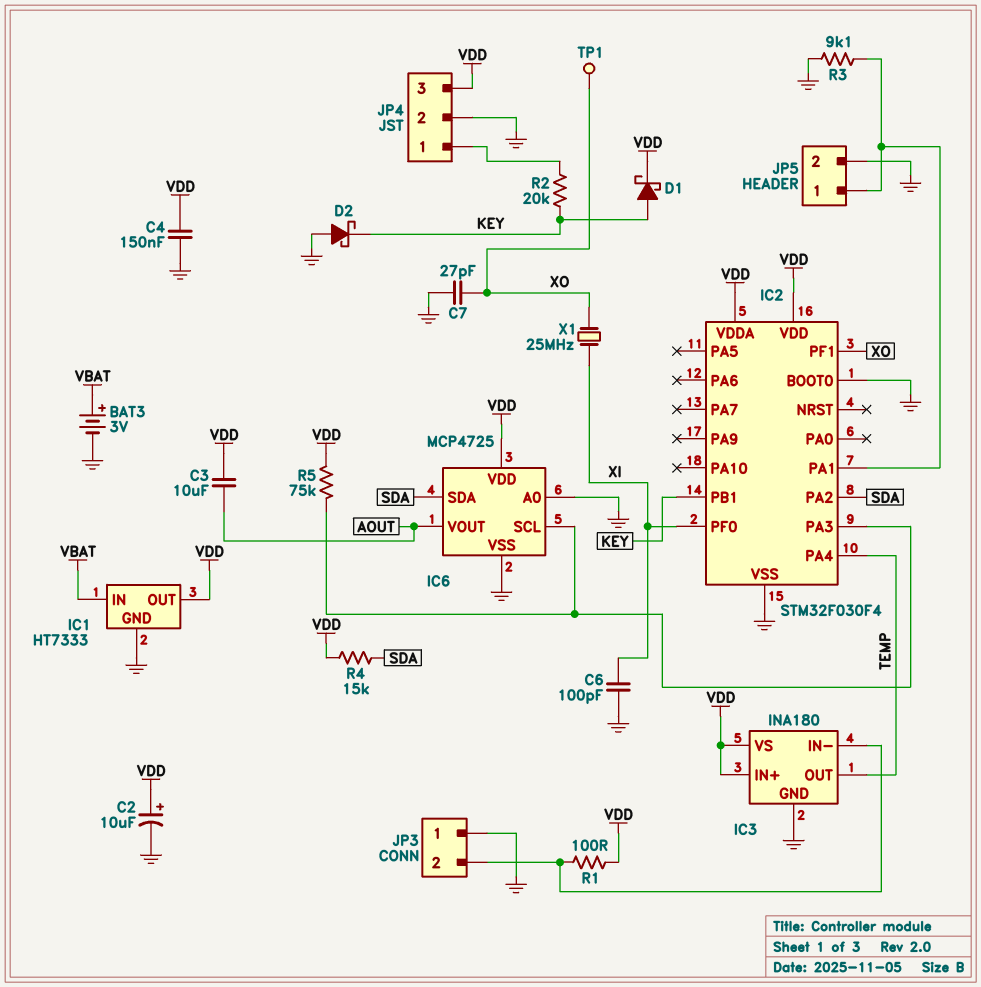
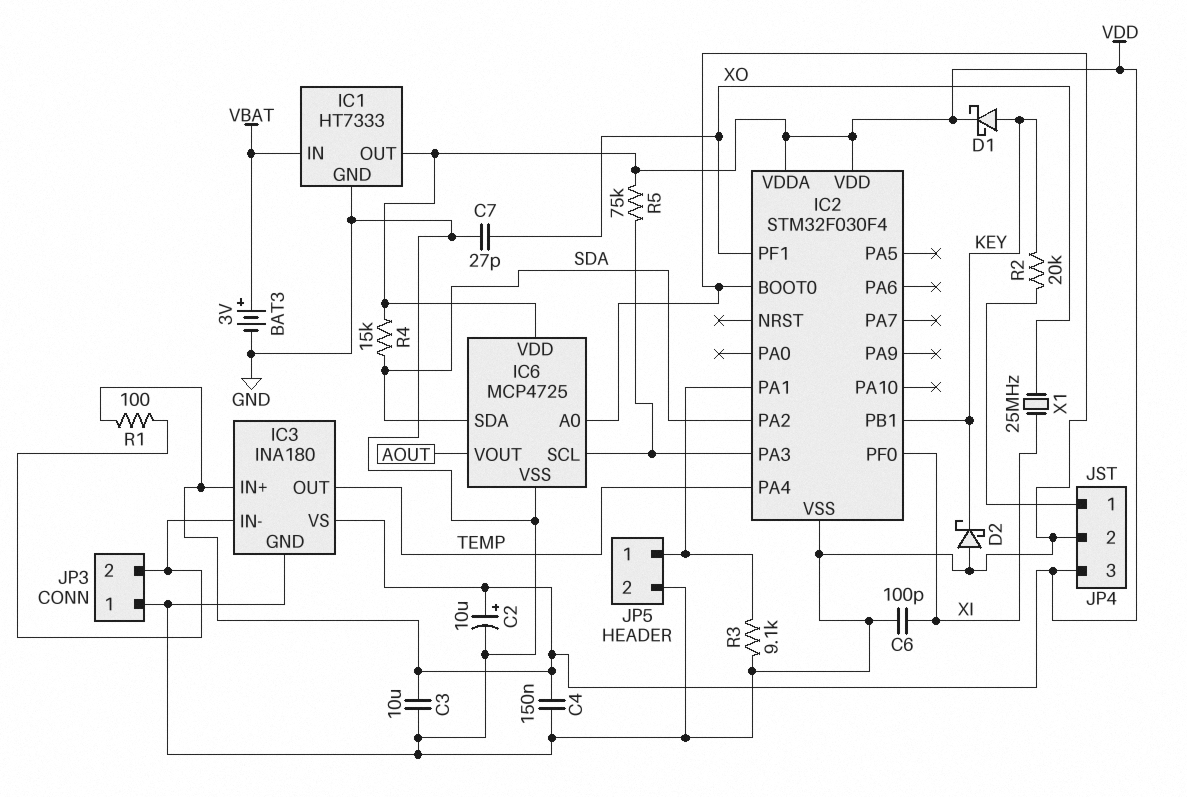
C3: 10uF (AOUT, VDD) -> 10uF (GND, VDD)
TP1: test point (XO) -> none

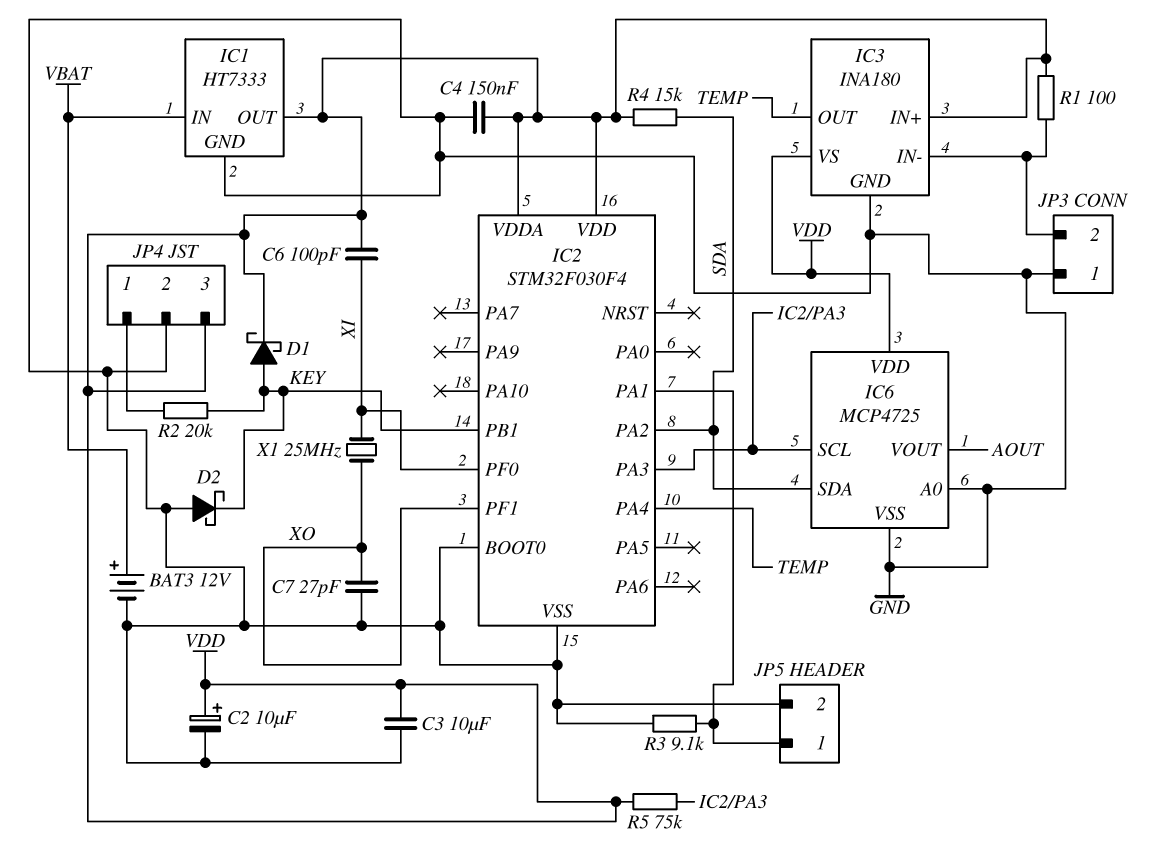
BAT3: 3V (plus VBAT, minus GND) -> 12V (plus VBAT, minus GND)
C6: 100pF (GND, XI) -> 100pF (VDD, XI)

